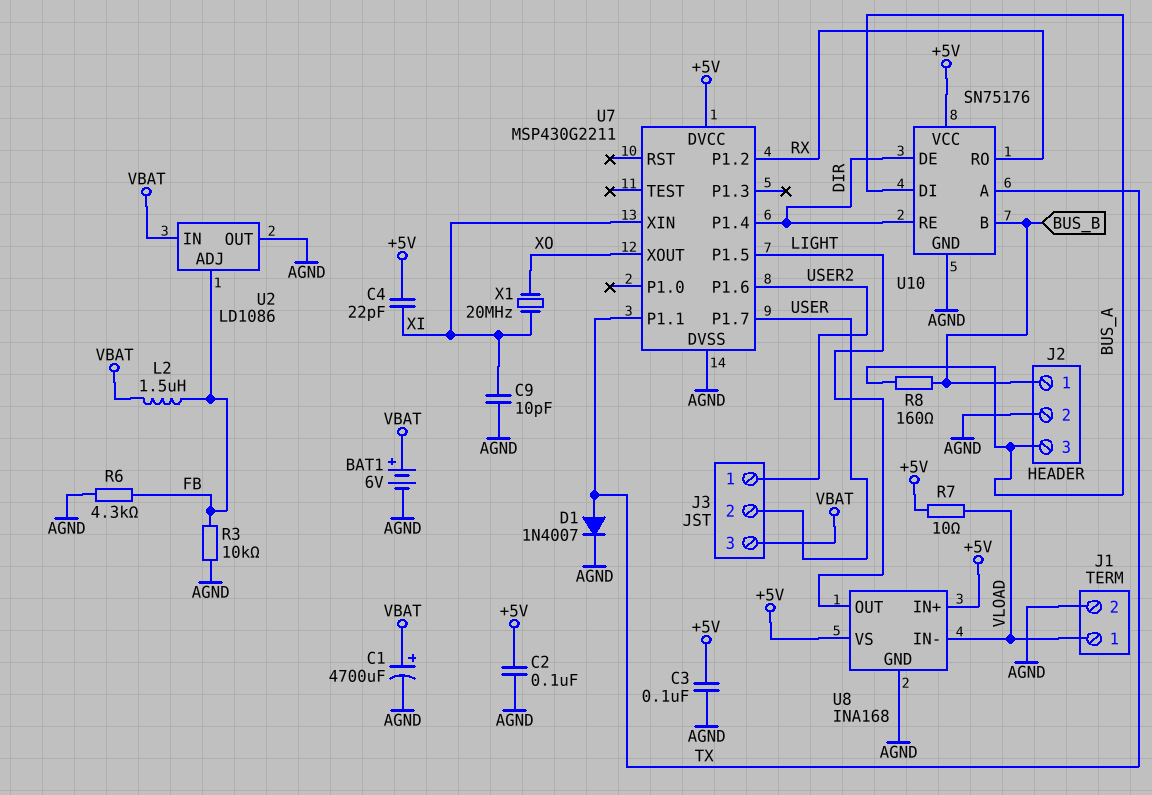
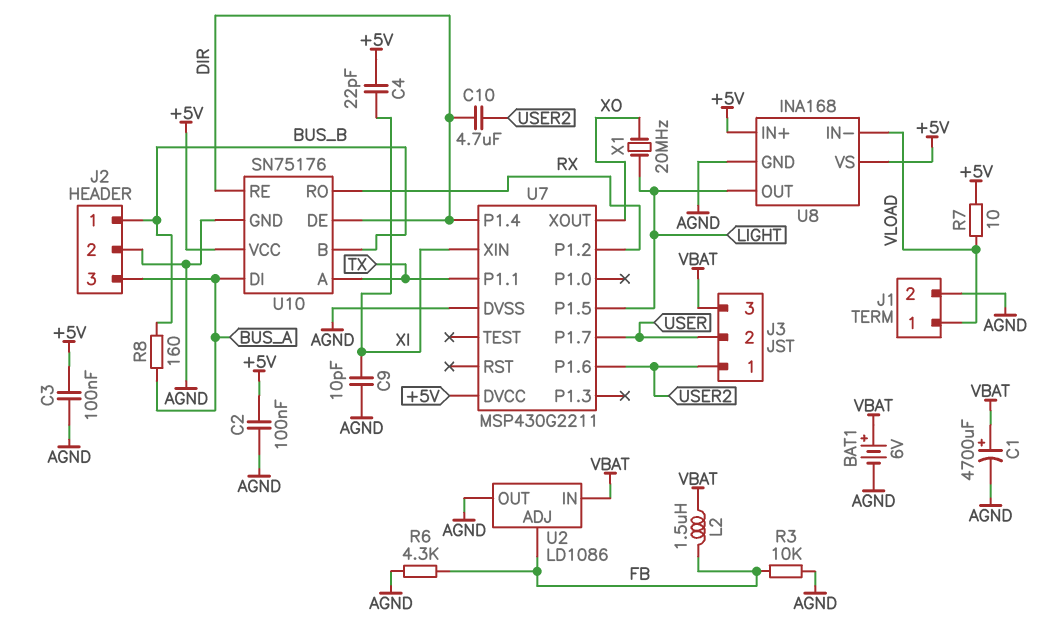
C10: none -> 4.7uF (DIR, USER2)
D1: diode 1N4007 (A TX, K AGND) -> none
X1: 20MHz (XI, XO) -> 20MHz (LIGHT, XO)

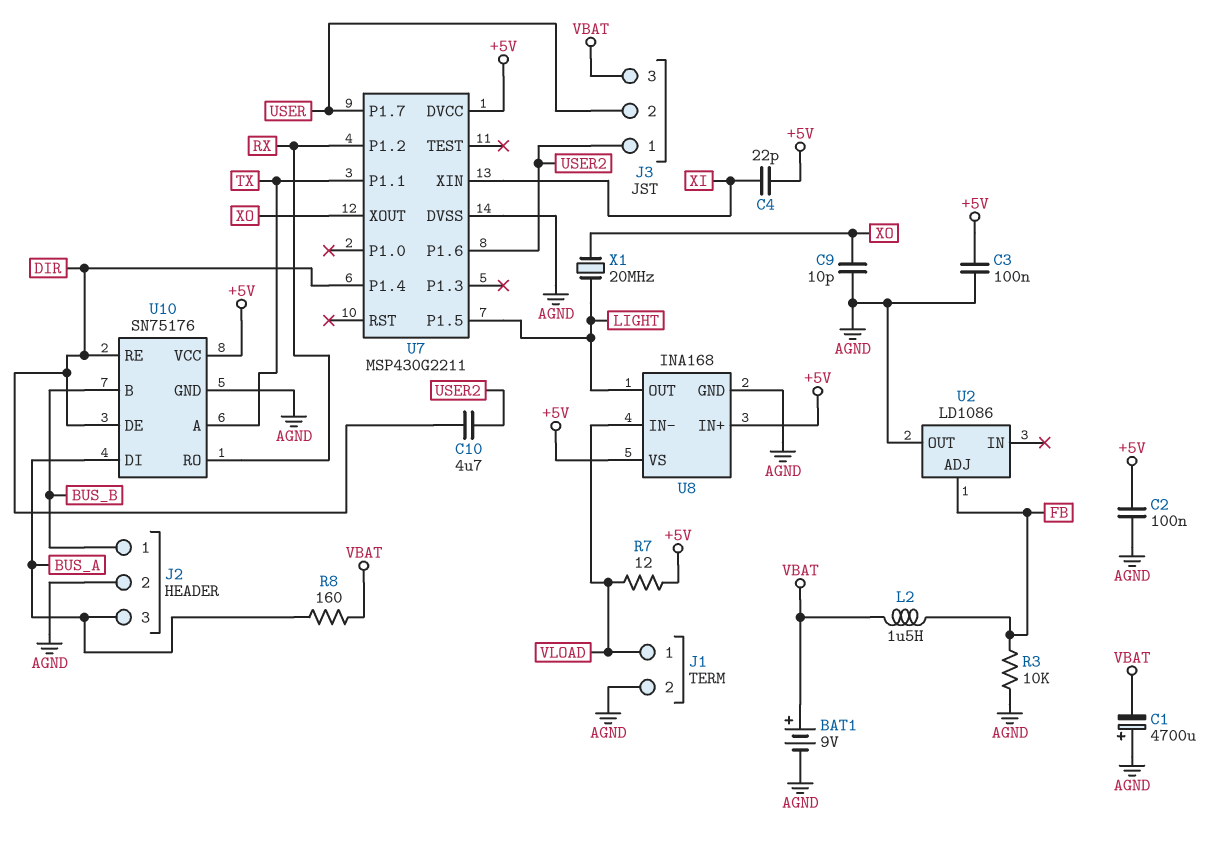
BAT1: 6V (plus VBAT, minus AGND) -> 9V (plus VBAT, minus AGND)
C1: 4700uF (plus VBAT, minus AGND) -> 4700uF (plus AGND, minus VBAT)
C9: 10pF (AGND, XI) -> 10pF (AGND, XO)
R6: 4.3k (AGND, FB) -> none
R7: 10 (+5V, VLOAD) -> 12 (+5V, VLOAD)
R8: 160 (BUS_A, BUS_B) -> 160 (BUS_A, VBAT)
U2 pin IN: VBAT -> none

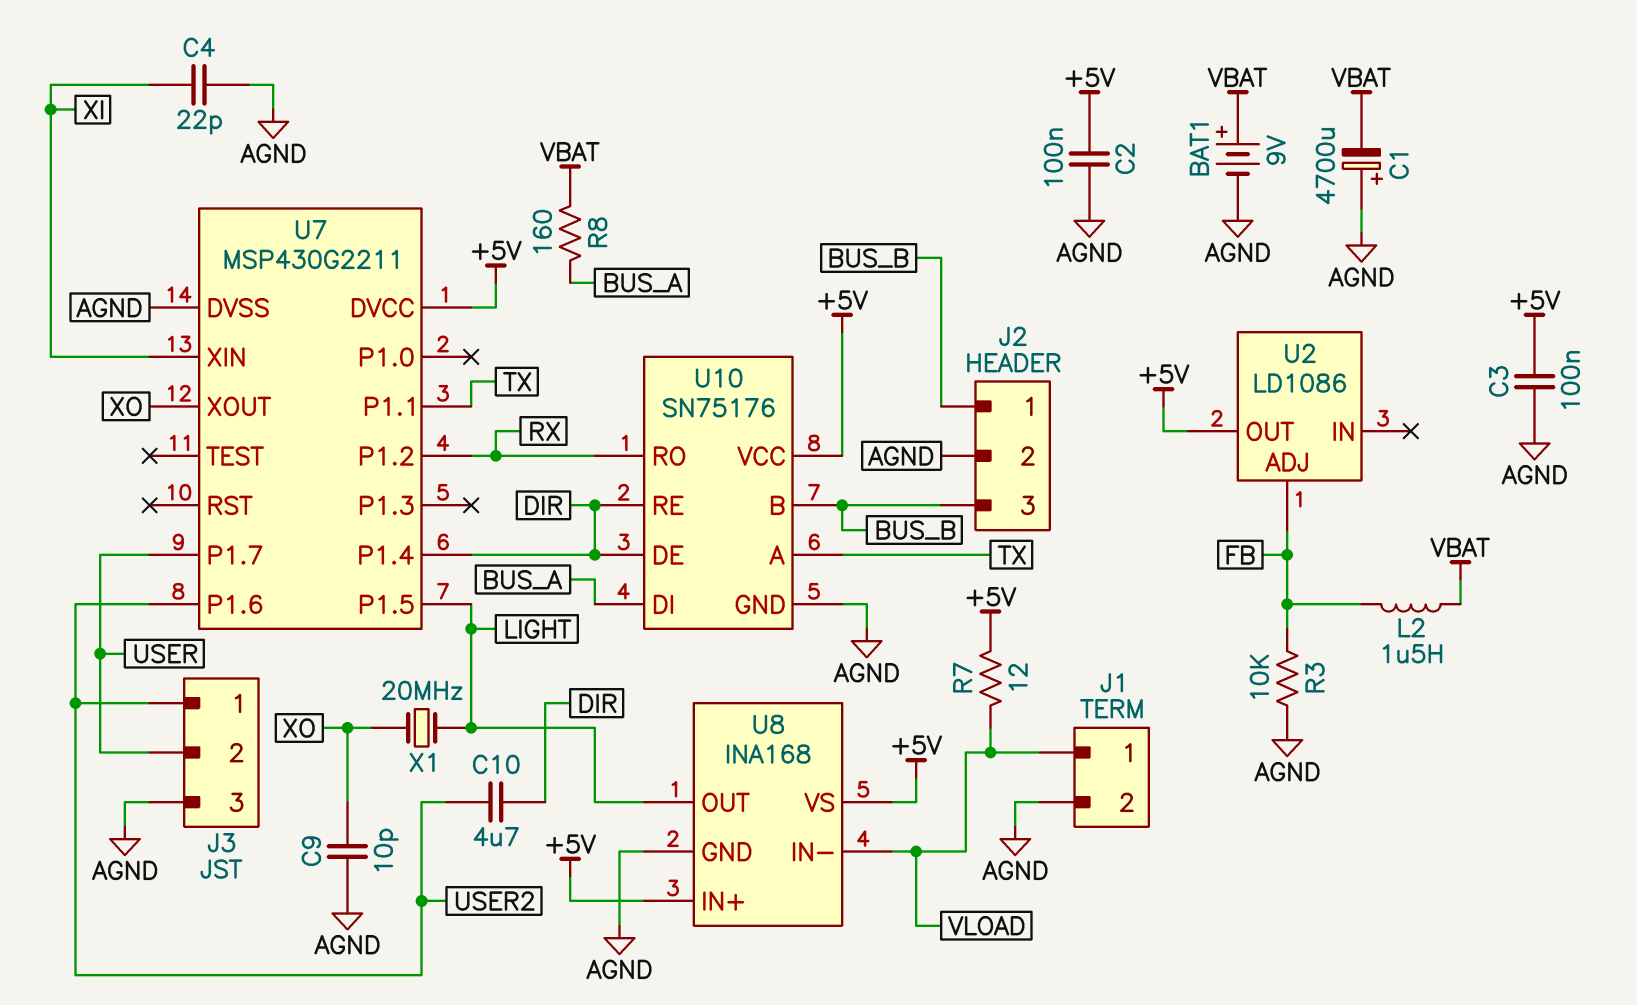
C4: 22pF (+5V, XI) -> 22pF (AGND, XI)
J2 pin 3: BUS_A -> BUS_B
J3 pin 3: VBAT -> AGND
U2 pin OUT: AGND -> +5V

